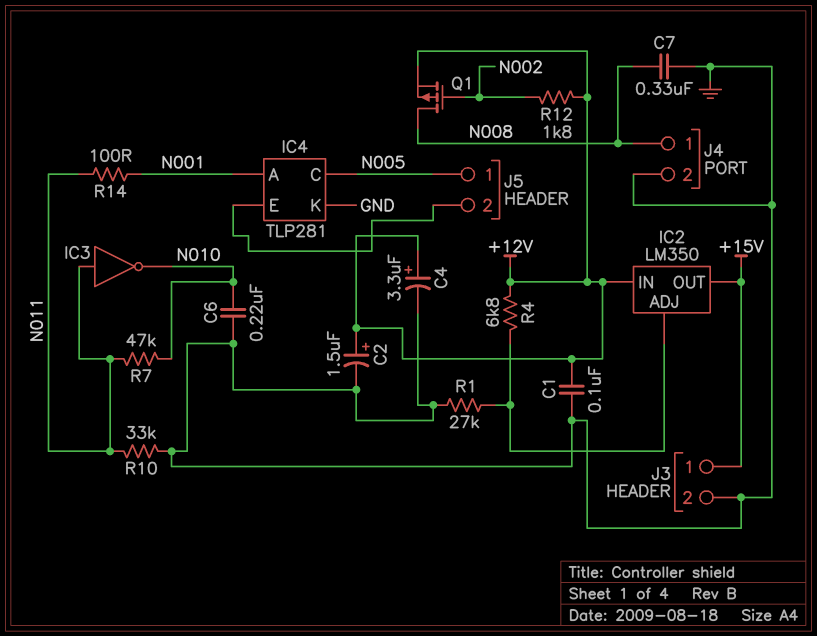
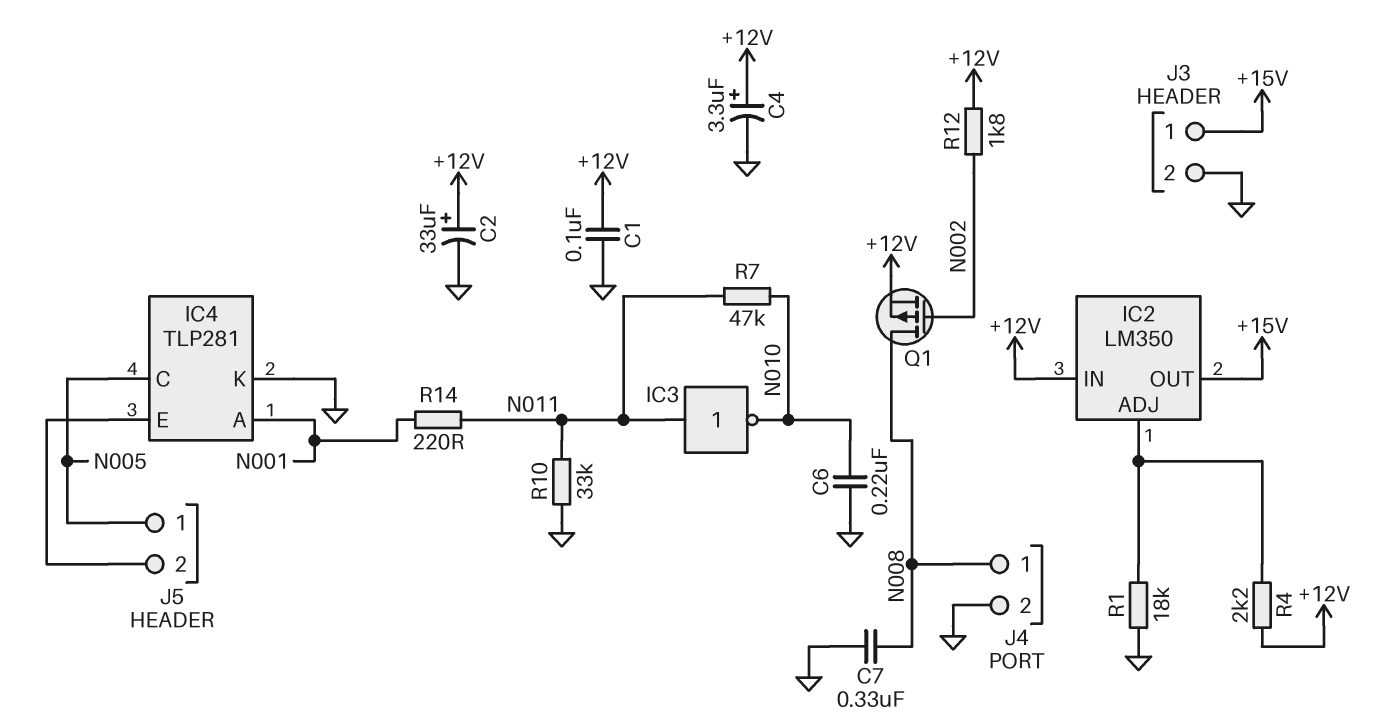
C2: 1.5uF (plus +12V, minus GND) -> 33uF (plus +12V, minus GND)
R1: 27k (GND, IC2/ADJ) -> 18k (GND, IC2/ADJ)
R4: 6.8k (+12V, IC2/ADJ) -> 2.2k (+12V, IC2/ADJ)
R14: 100 (N001, N011) -> 220 (N001, N011)

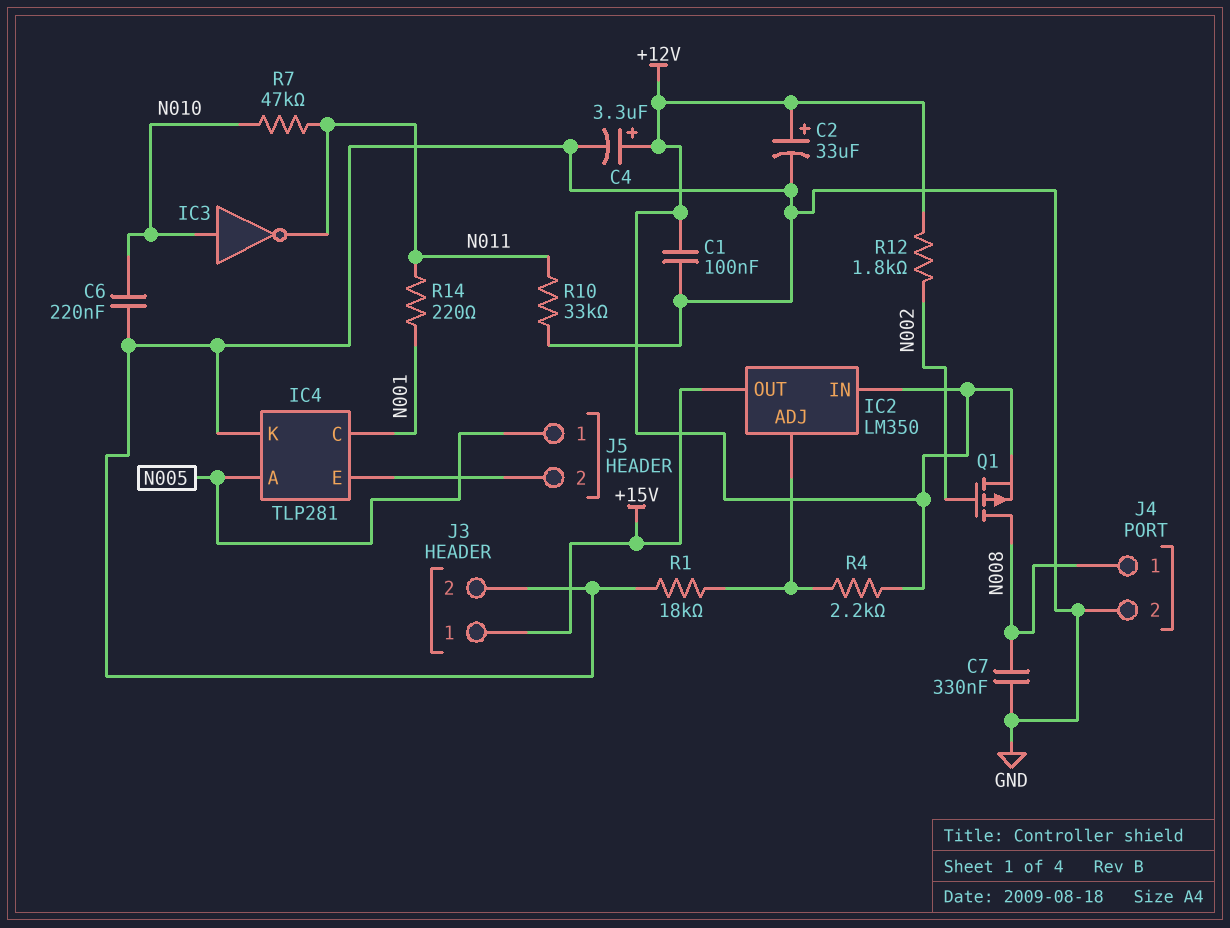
IC3: NOT (in N011, out N010) -> NOT (in N010, out N011)
IC4 pin A: N001 -> N005
IC4 pin C: N005 -> N001

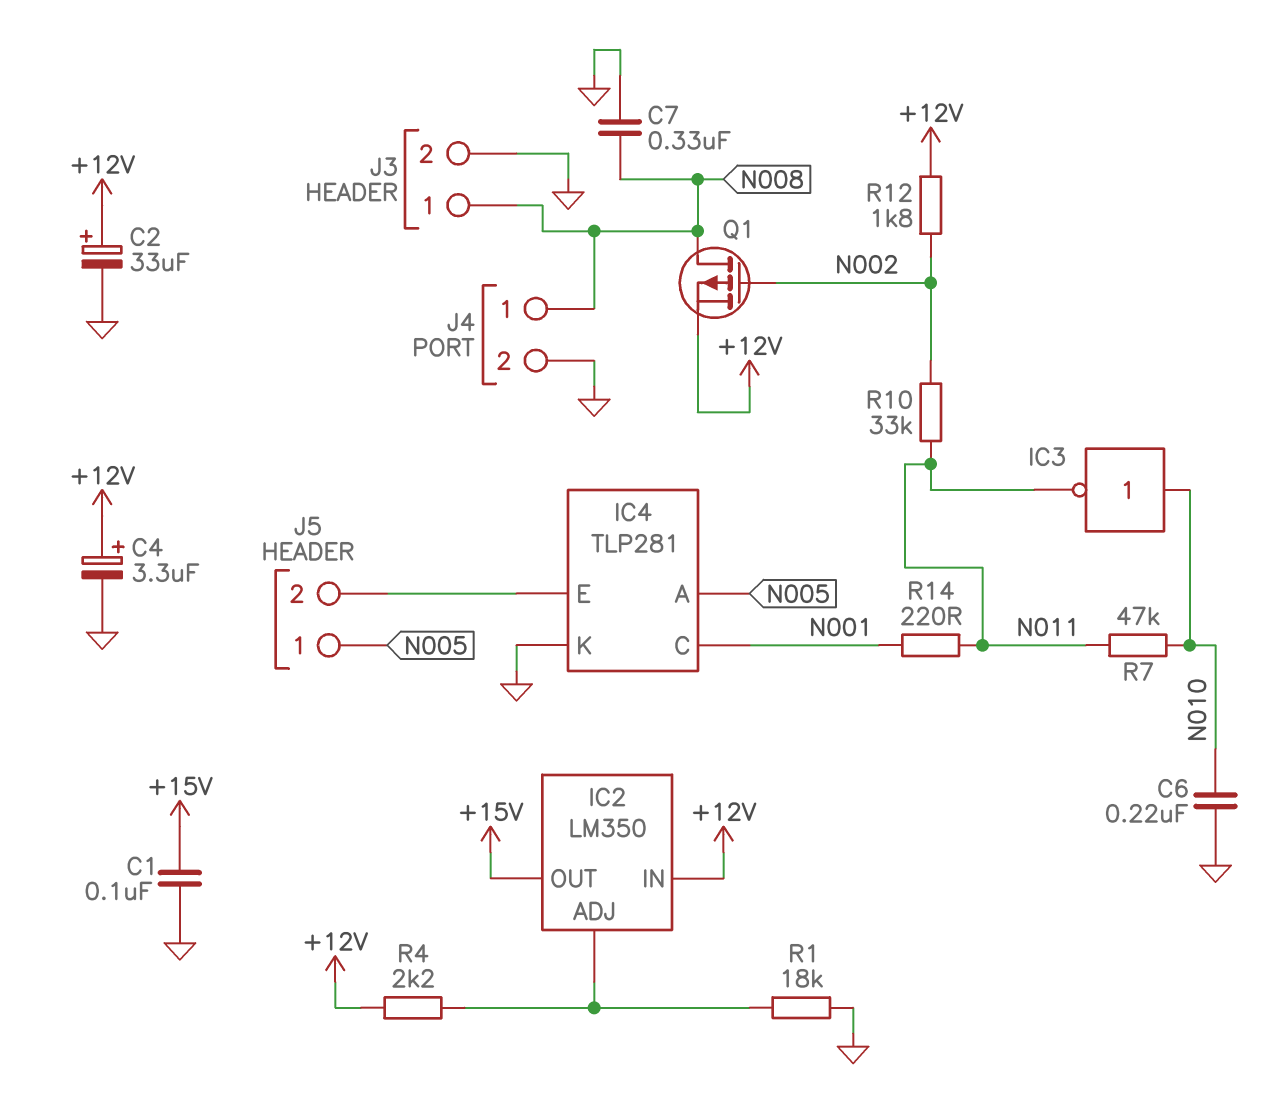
C1: 100nF (+12V, GND) -> 100nF (+15V, GND)
J3 pin 1: +15V -> N008
R10: 33k (GND, N011) -> 33k (N002, N011)

